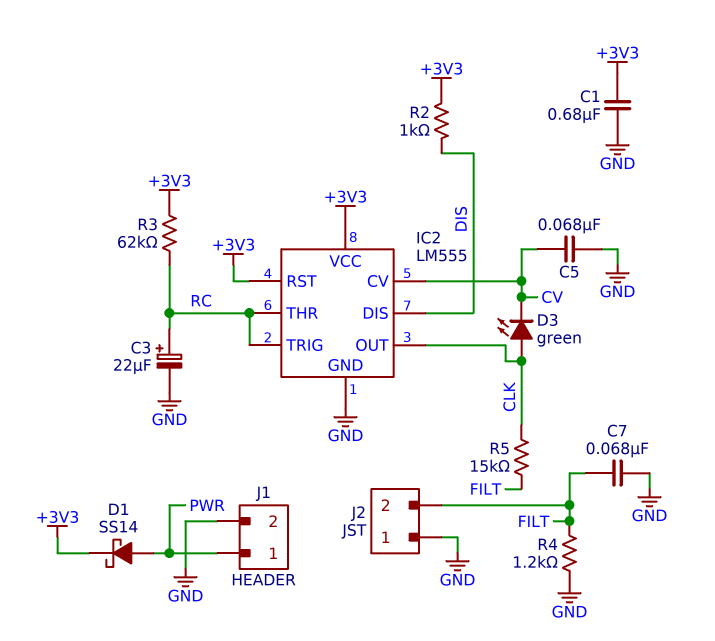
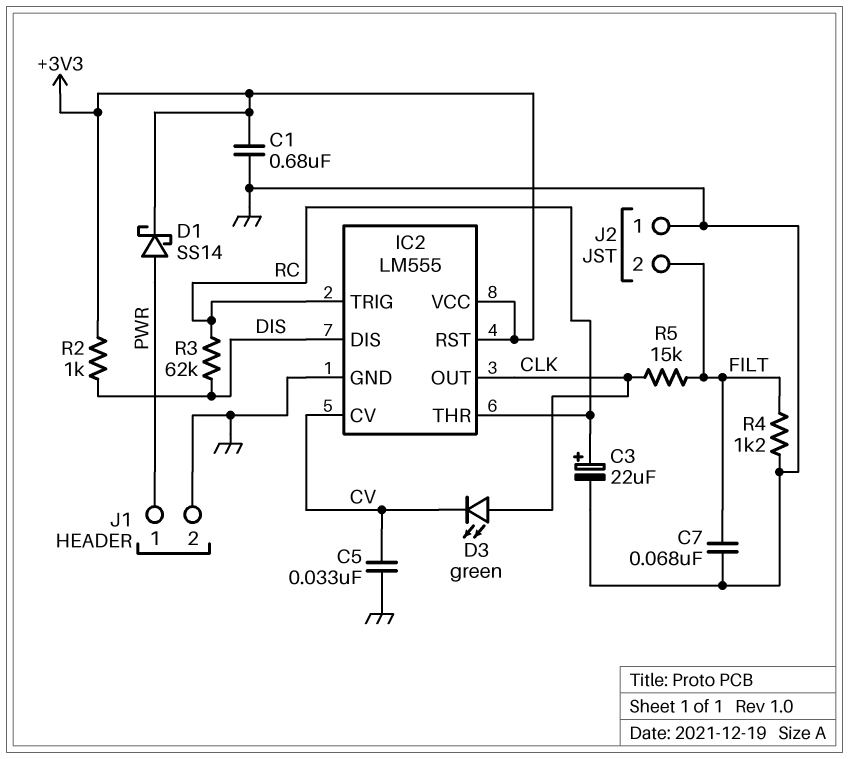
C5: 68nF (CV, GND) -> 33nF (CV, GND)
R3: 62k (+3V3, RC) -> 62k (DIS, RC)

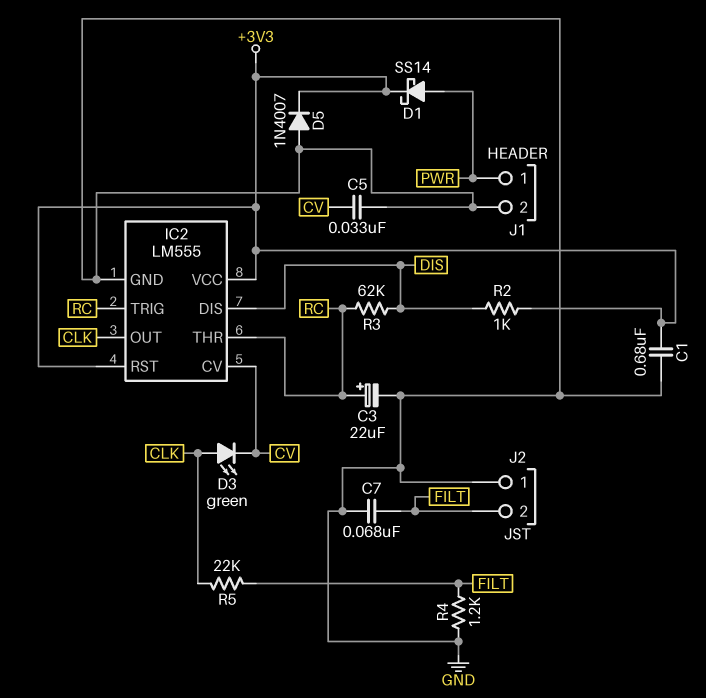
D5: none -> diode 1N4007 (A GND, K +3V3)
R5: 15k (CLK, FILT) -> 22k (CLK, FILT)

